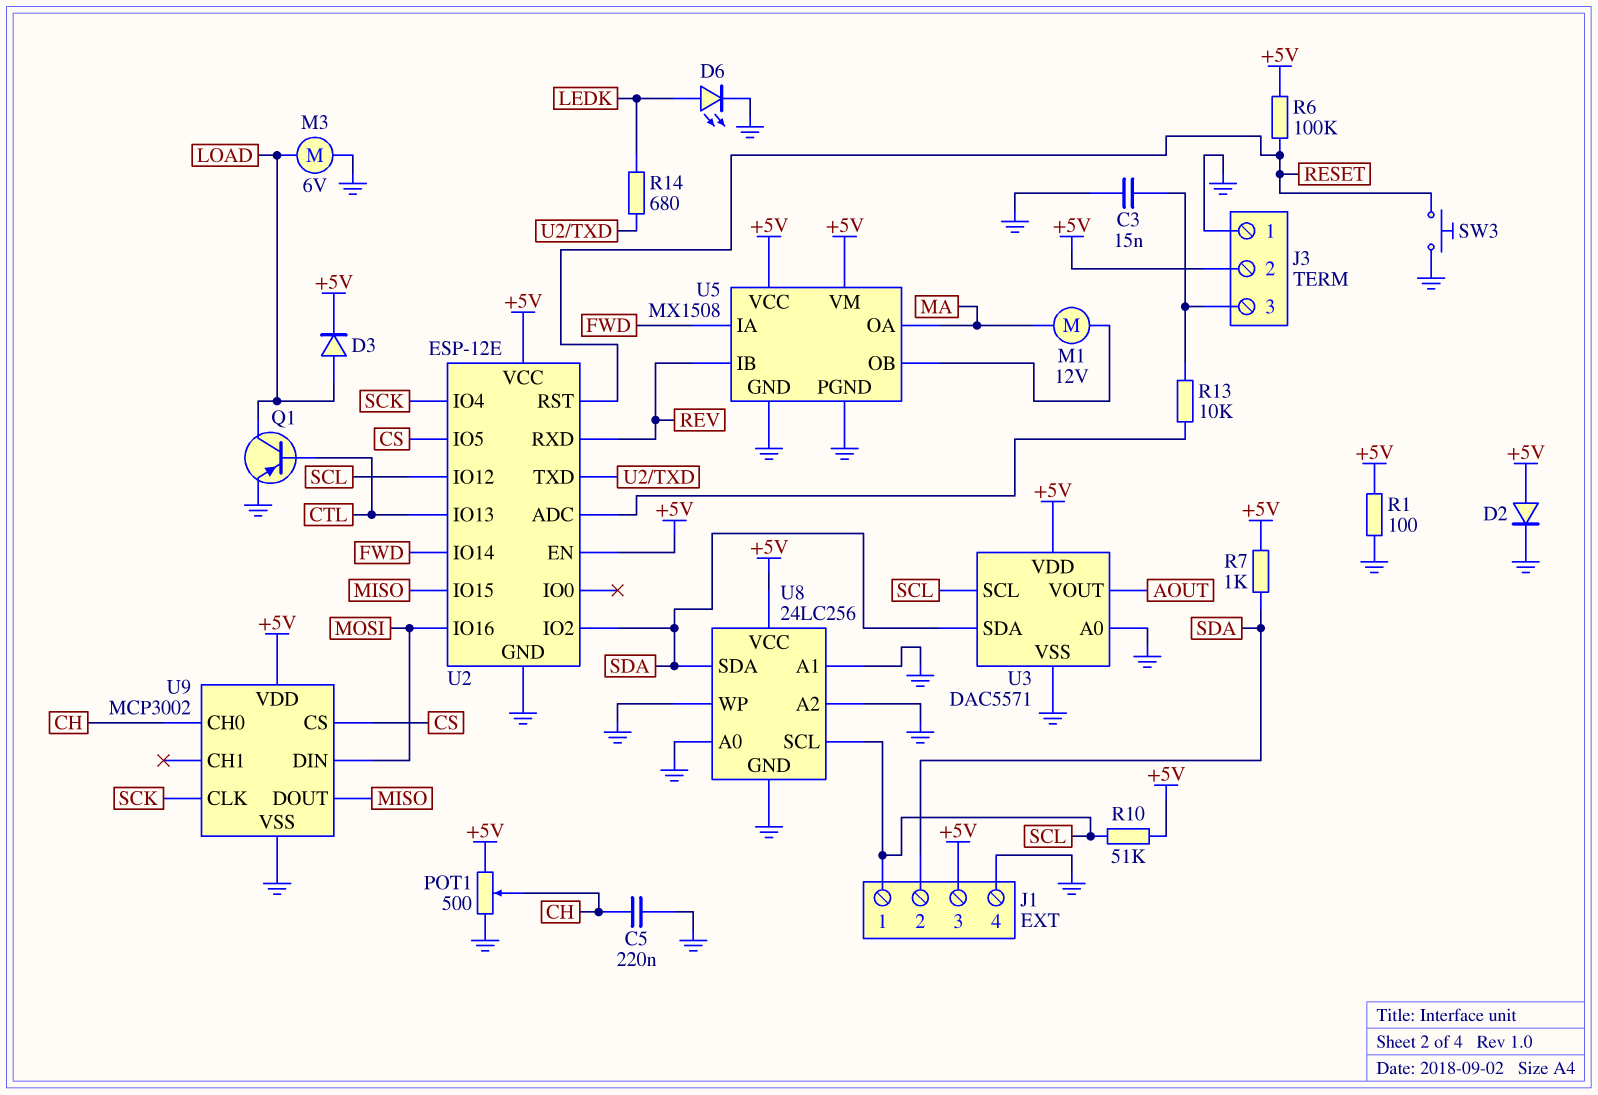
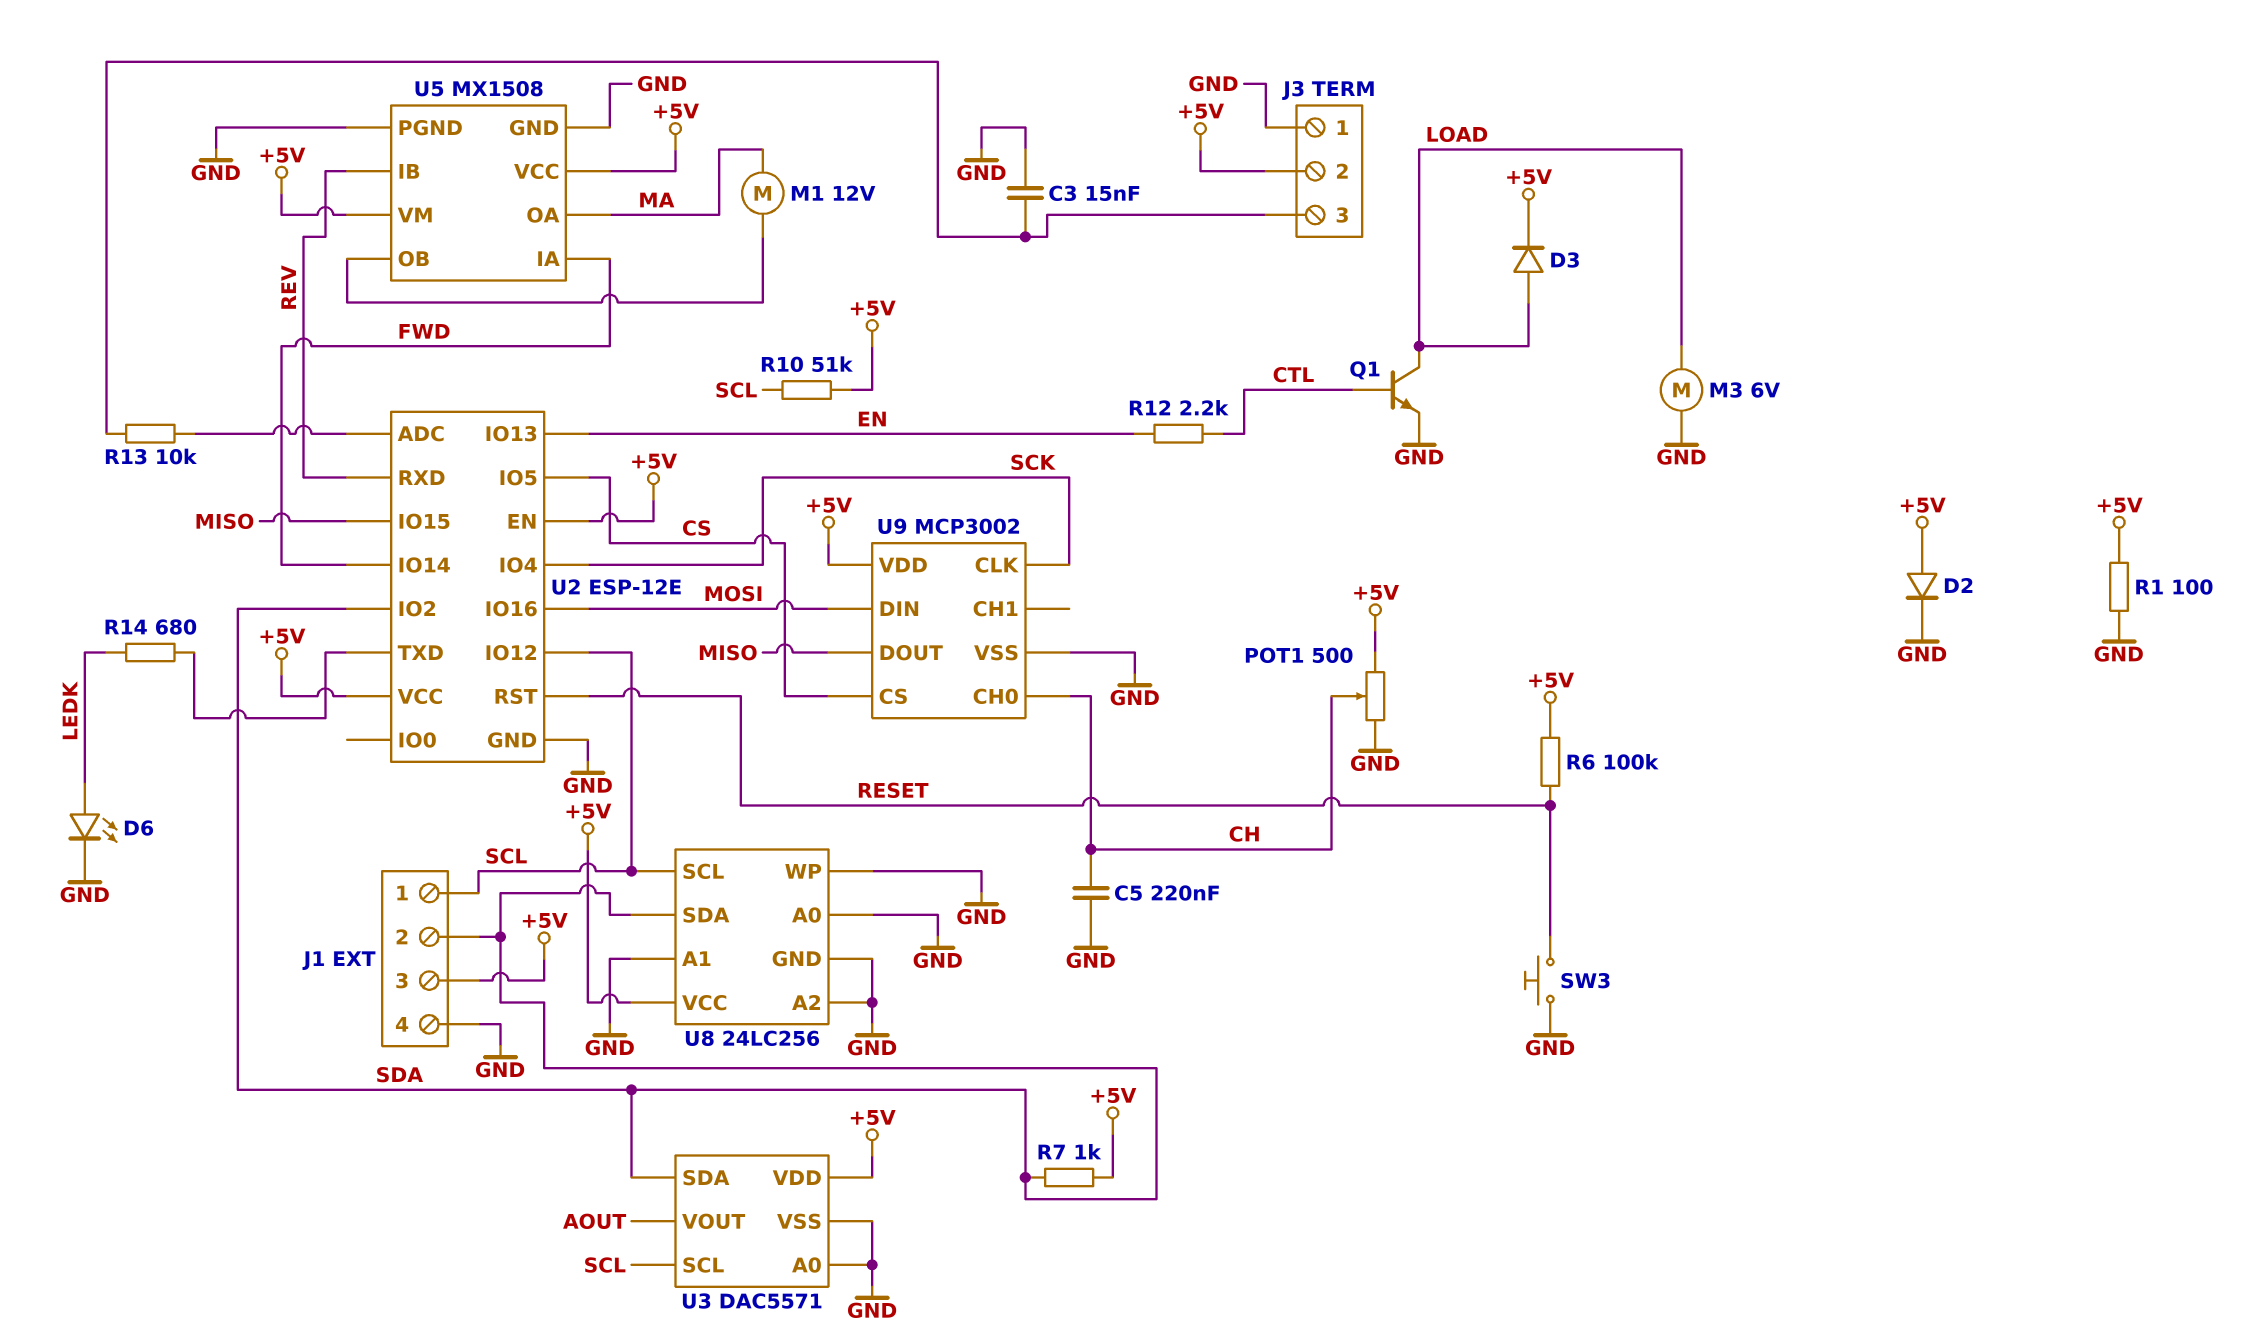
Q1: PNP (B CTL, C LOAD, E GND) -> NPN (B CTL, C LOAD, E GND)
R12: none -> 2.2k (CTL, EN)
U2 pin IO13: CTL -> EN

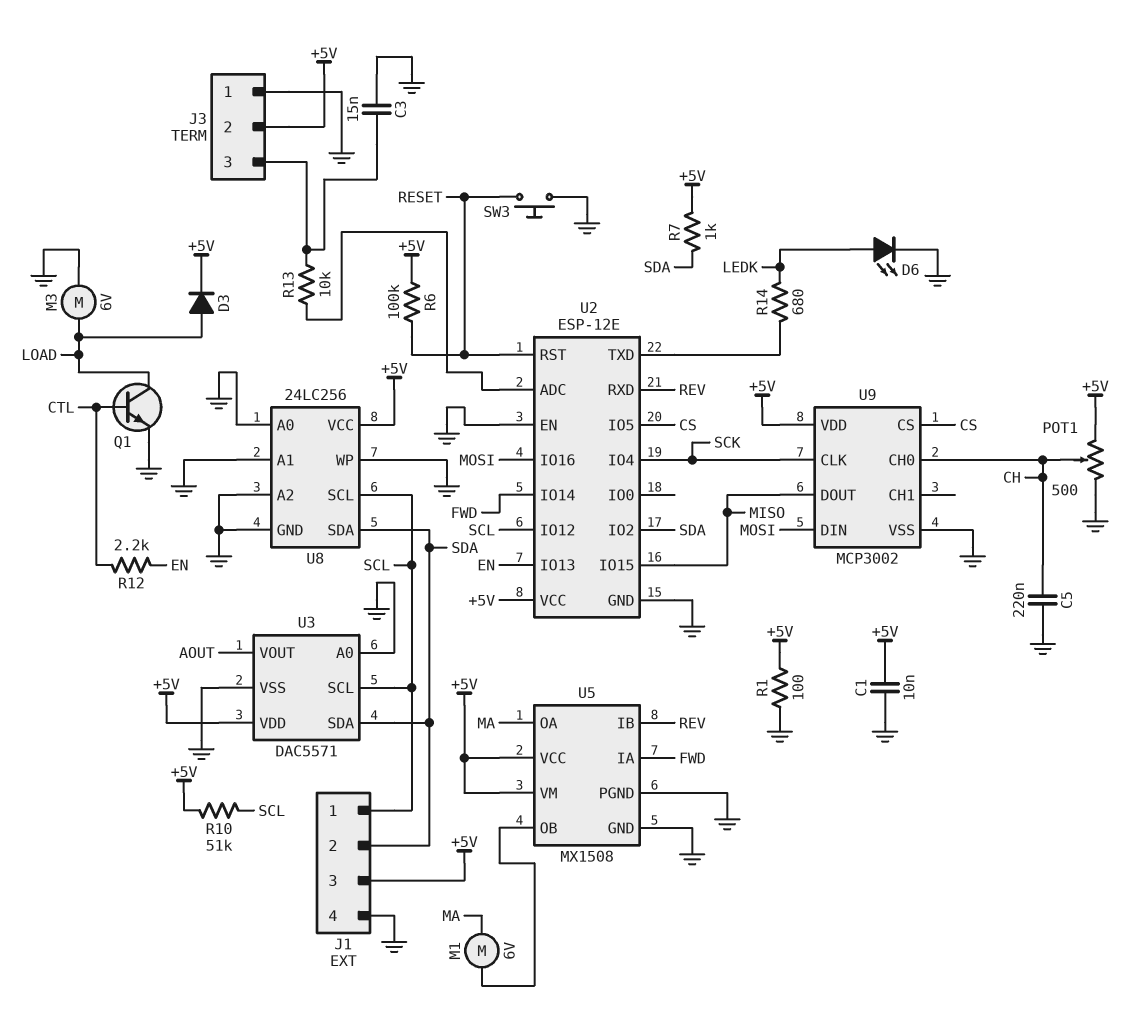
C1: none -> 10nF (+5V, GND)
D2: diode (A +5V, K GND) -> none
M1: motor 12V (MA, U5/OB) -> motor 6V (MA, U5/OB)
U2 pin EN: +5V -> GND

